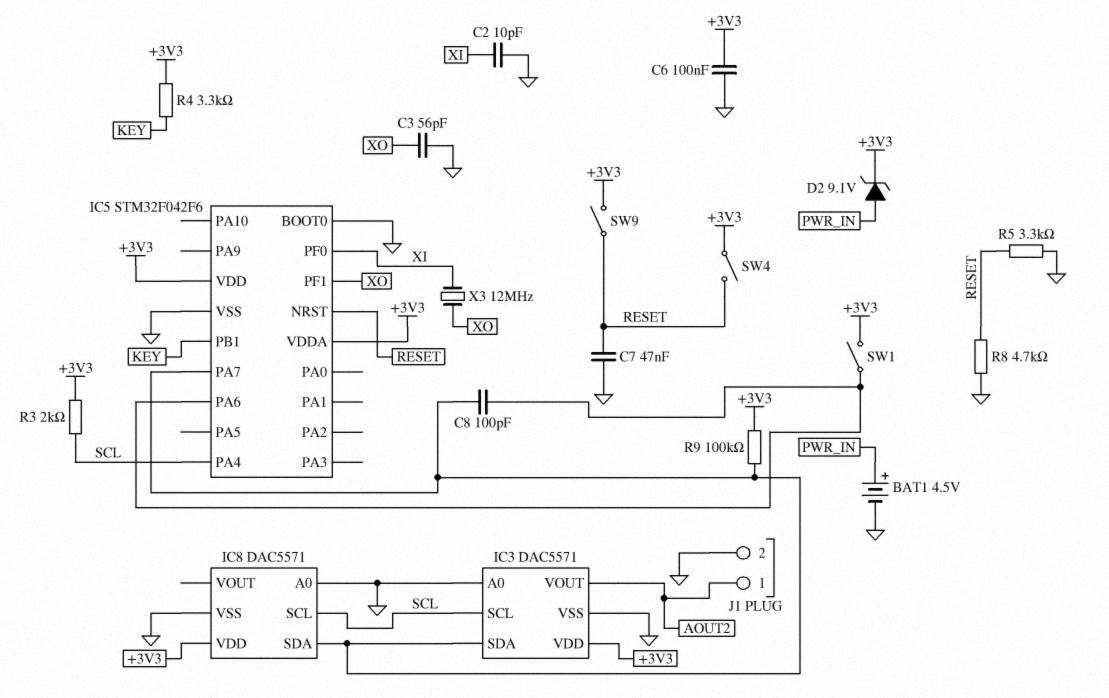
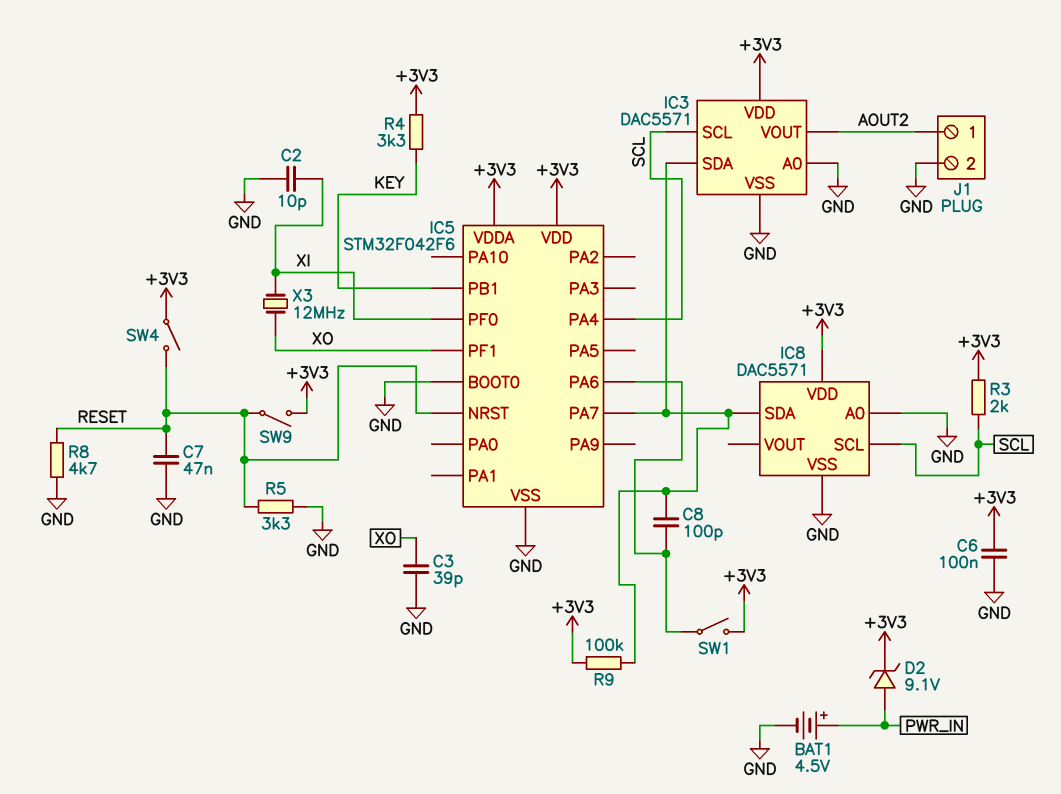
C3: 56pF (GND, XO) -> 39pF (GND, XO)

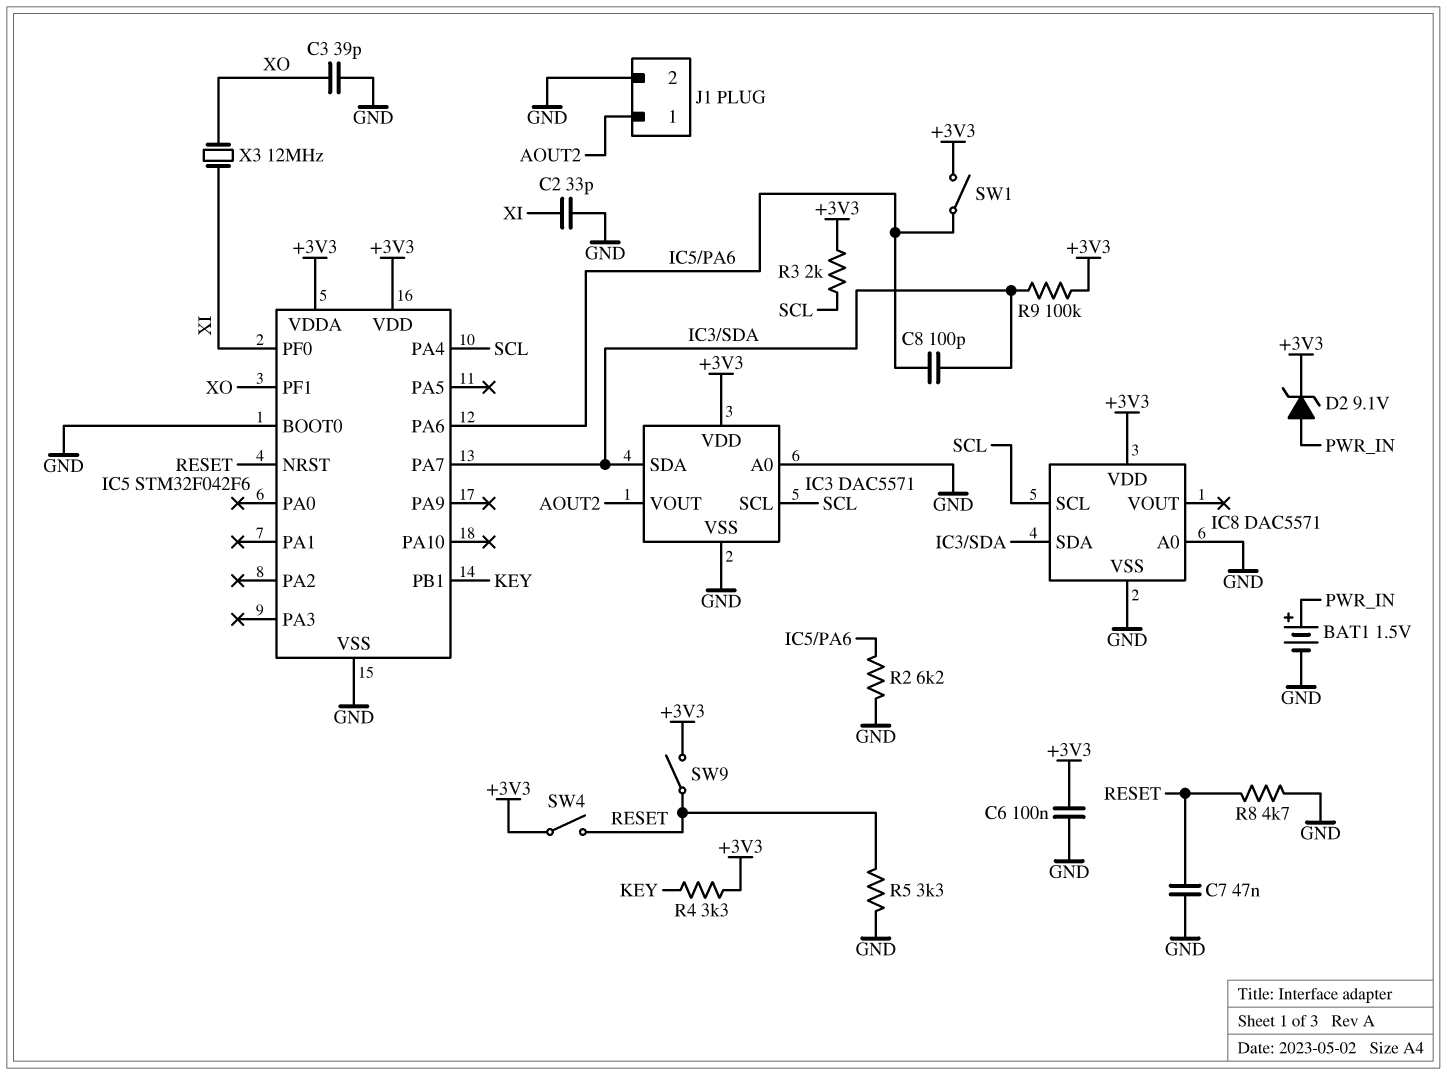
BAT1: 4.5V (plus PWR_IN, minus GND) -> 1.5V (plus PWR_IN, minus GND)
C2: 10pF (GND, XI) -> 33pF (GND, XI)
R2: none -> 6.2k (GND, IC5/PA6)

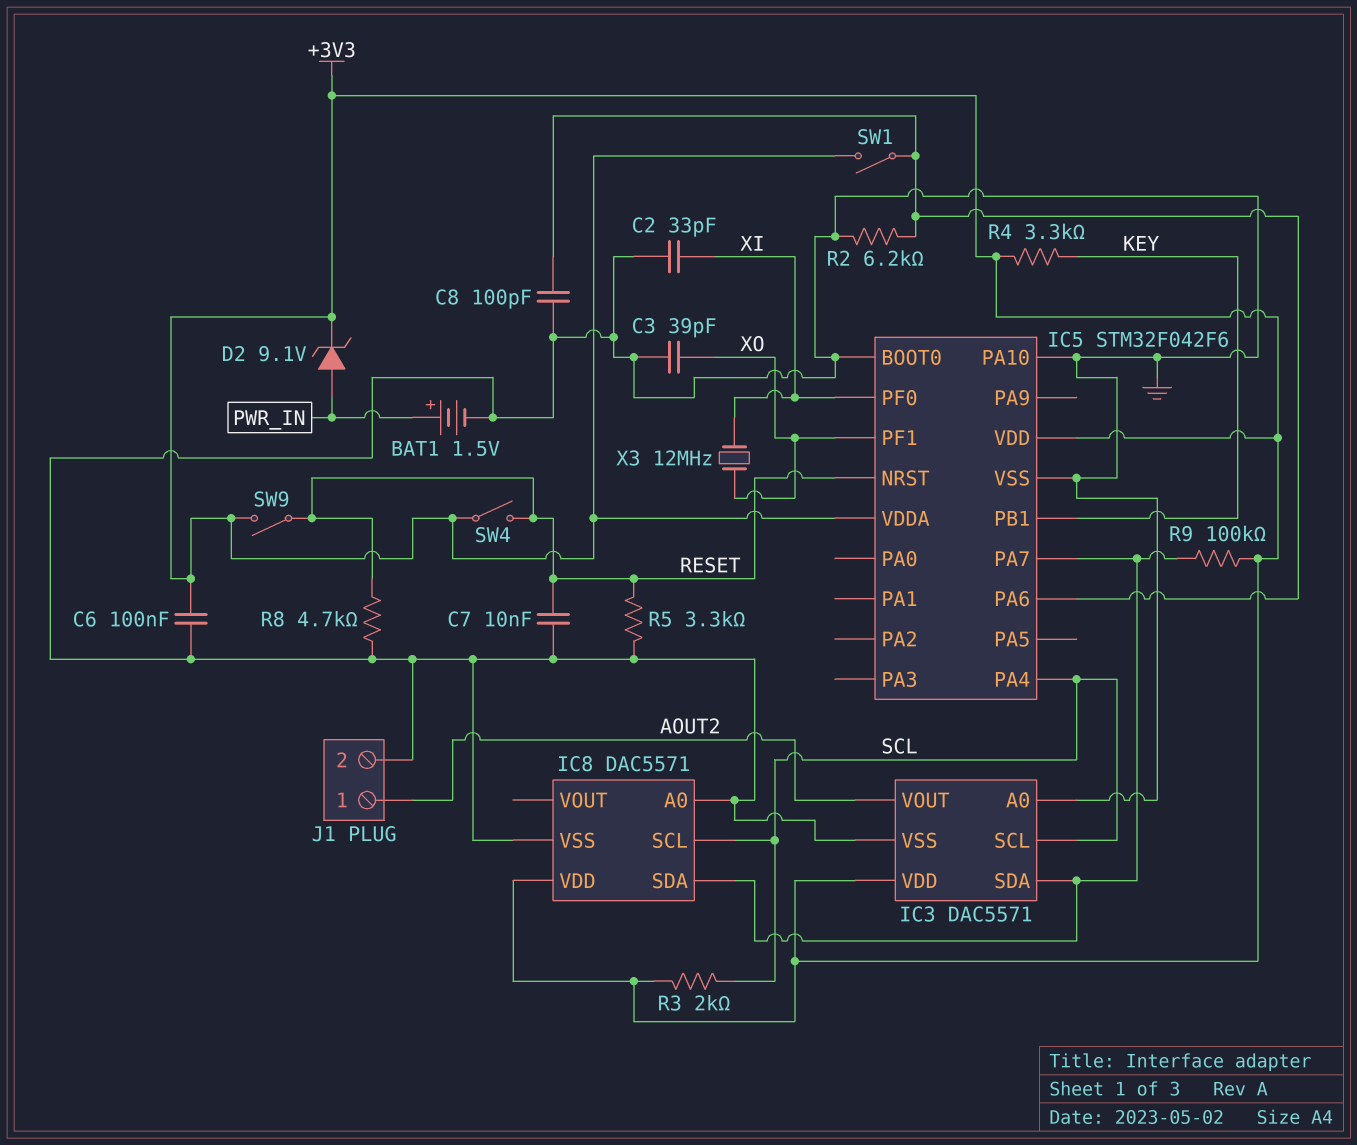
C7: 47nF (GND, RESET) -> 10nF (GND, RESET)
C8: 100pF (IC3/SDA, IC5/PA6) -> 100pF (GND, IC5/PA6)
IC5 pin PA10: none -> GND

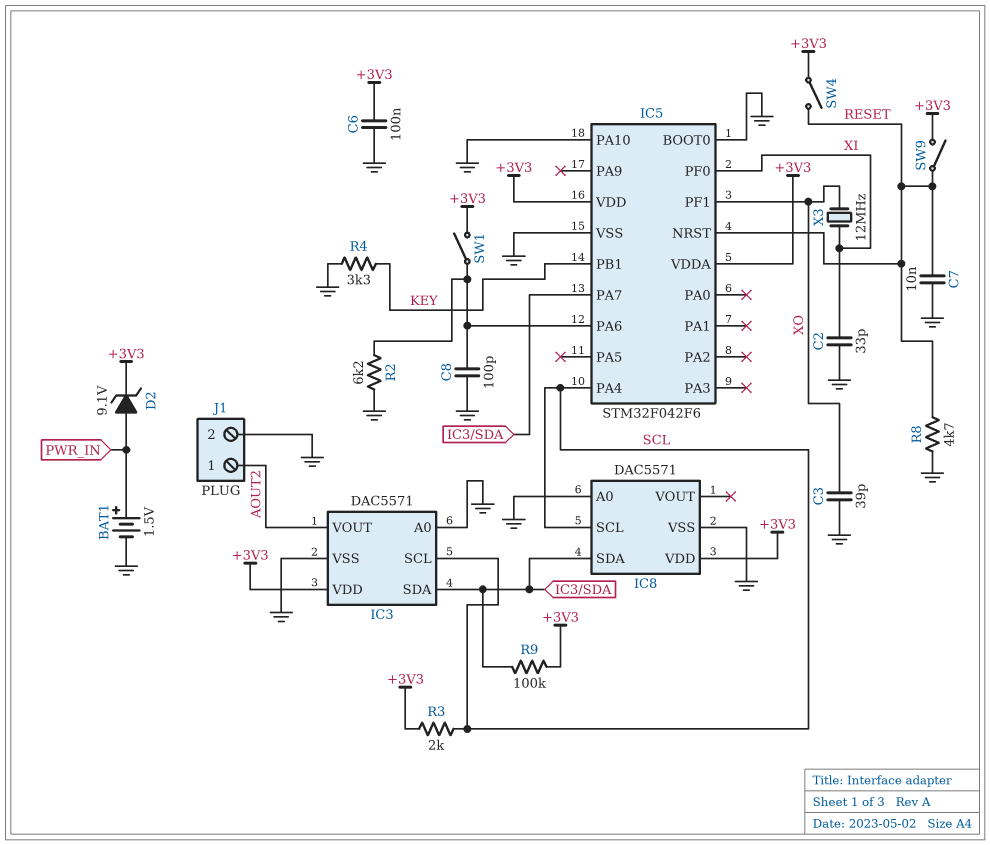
R4: 3.3k (+3V3, KEY) -> 3.3k (GND, KEY)
R5: 3.3k (GND, RESET) -> none

